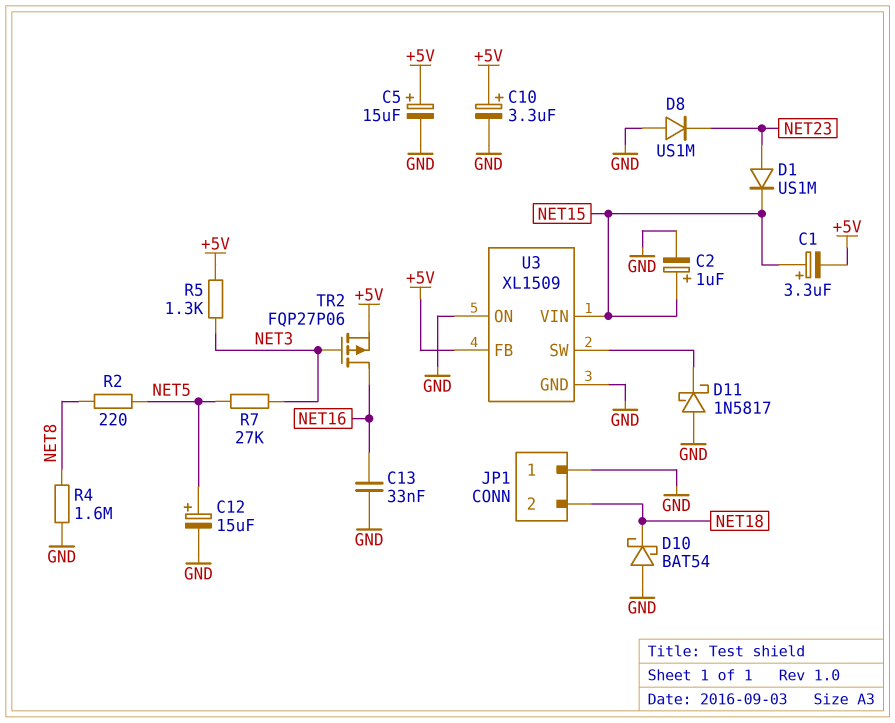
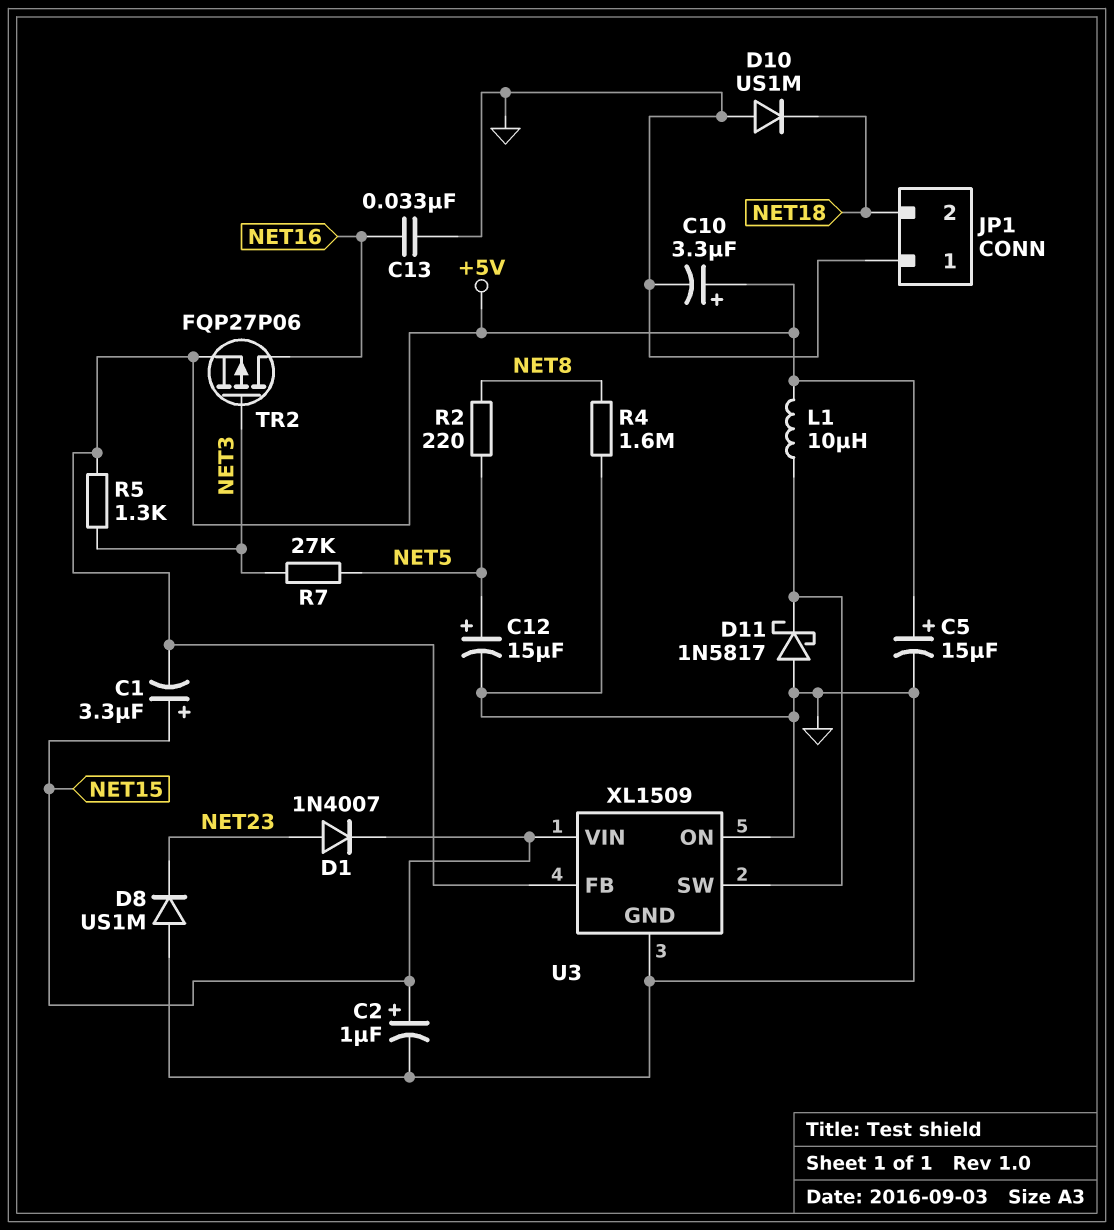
D1: diode US1M (A NET23, K NET15) -> diode 1N4007 (A NET23, K NET15)
D10: schottky BAT54 (A GND, K NET18) -> diode US1M (A GND, K NET18)
L1: none -> 10uH (+5V, U3/SW)

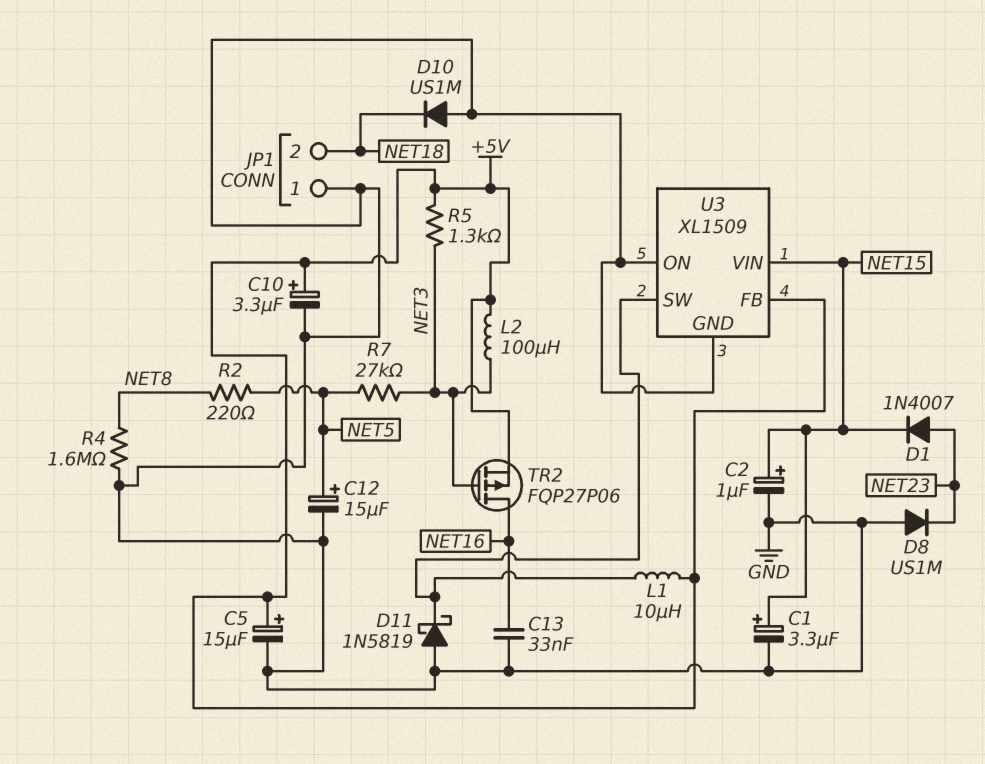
C1: 3.3uF (plus NET15, minus +5V) -> 3.3uF (plus NET15, minus GND)
D11: schottky 1N5817 (A GND, K U3/SW) -> schottky 1N5819 (A GND, K U3/SW)
L2: none -> 100uH (+5V, NET3)

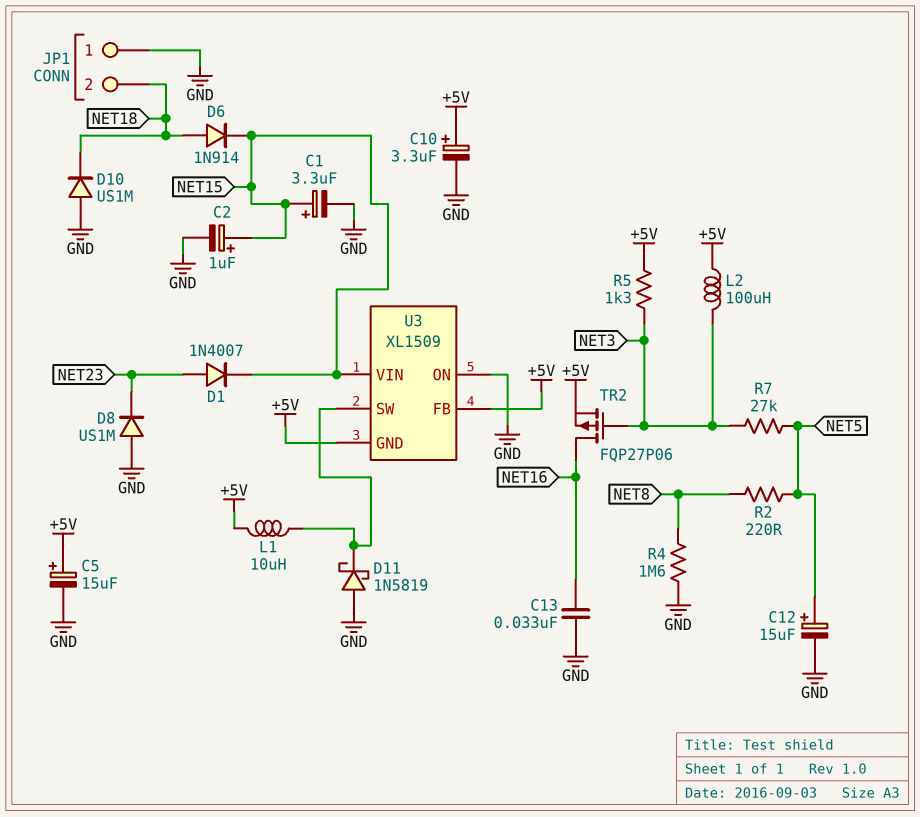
D6: none -> diode 1N914 (A NET18, K NET15)
U3 pin GND: GND -> +5V

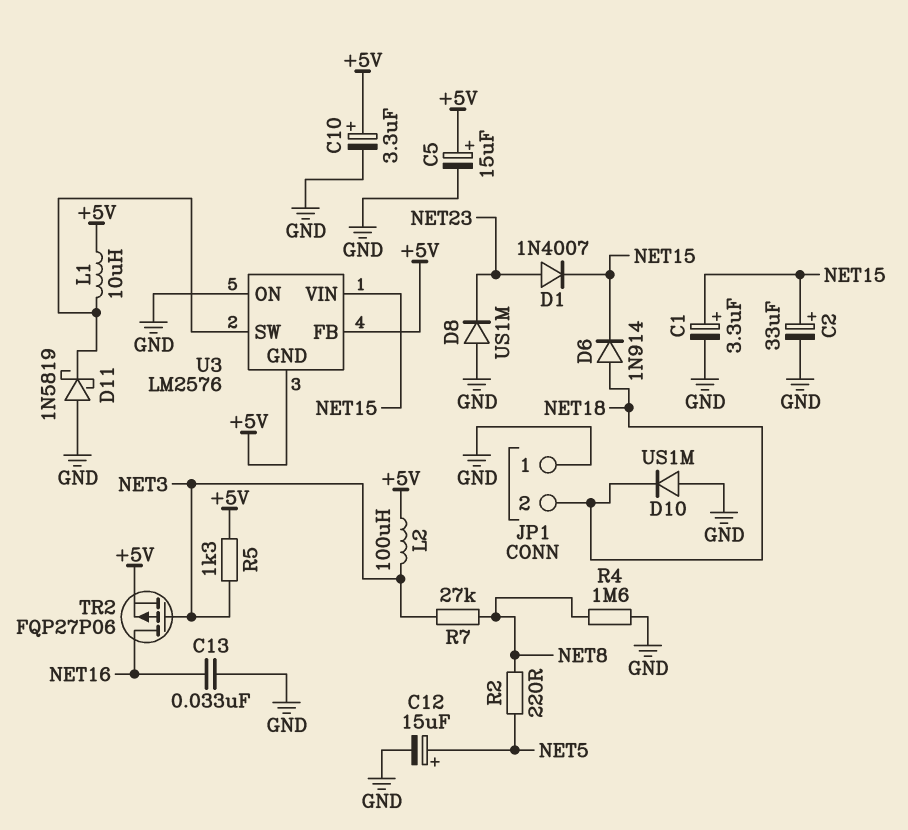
C2: 1uF (plus NET15, minus GND) -> 33uF (plus NET15, minus GND)
R7: 27k (NET3, NET5) -> 27k (NET3, NET8)
U3: XL1509 -> LM2576

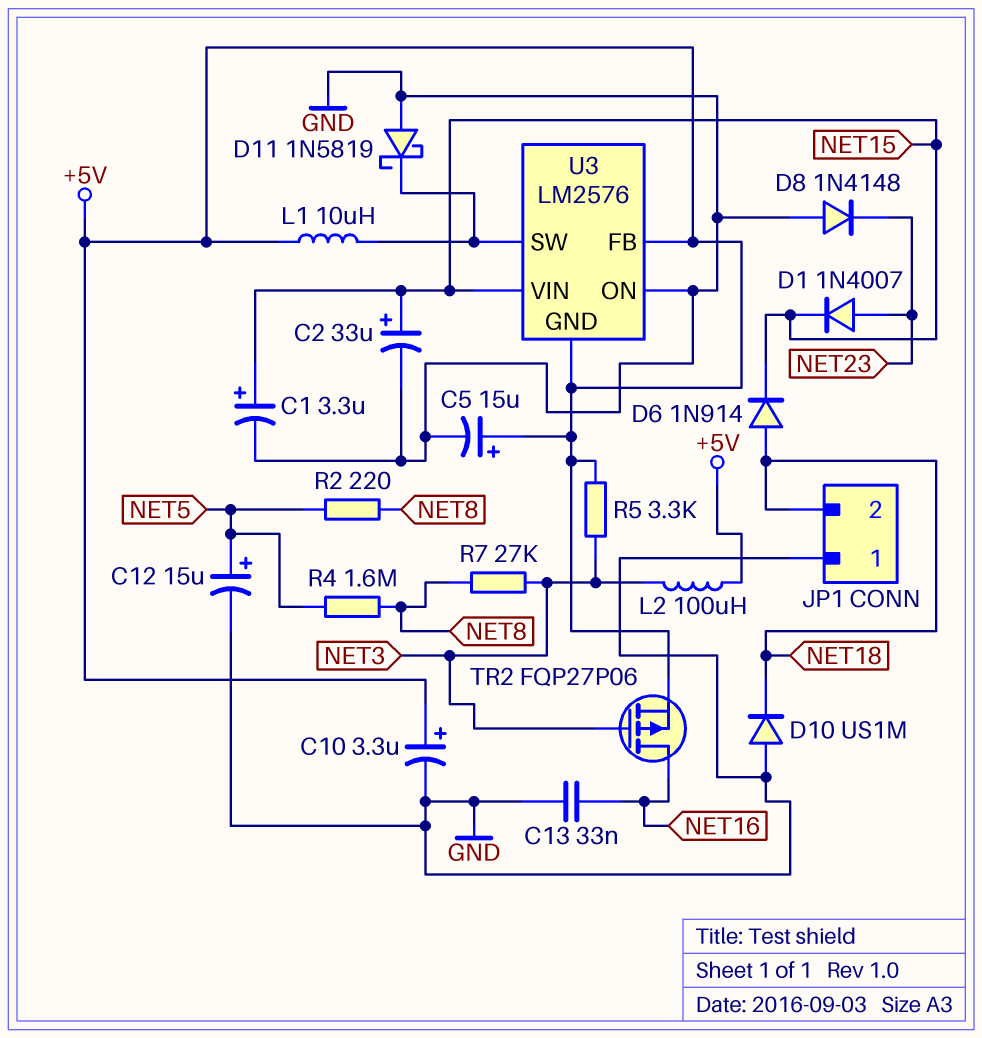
D8: diode US1M (A GND, K NET23) -> diode 1N4148 (A GND, K NET23)
R4: 1.6M (GND, NET8) -> 1.6M (NET5, NET8)
R5: 1.3k (+5V, NET3) -> 3.3k (+5V, NET3)

